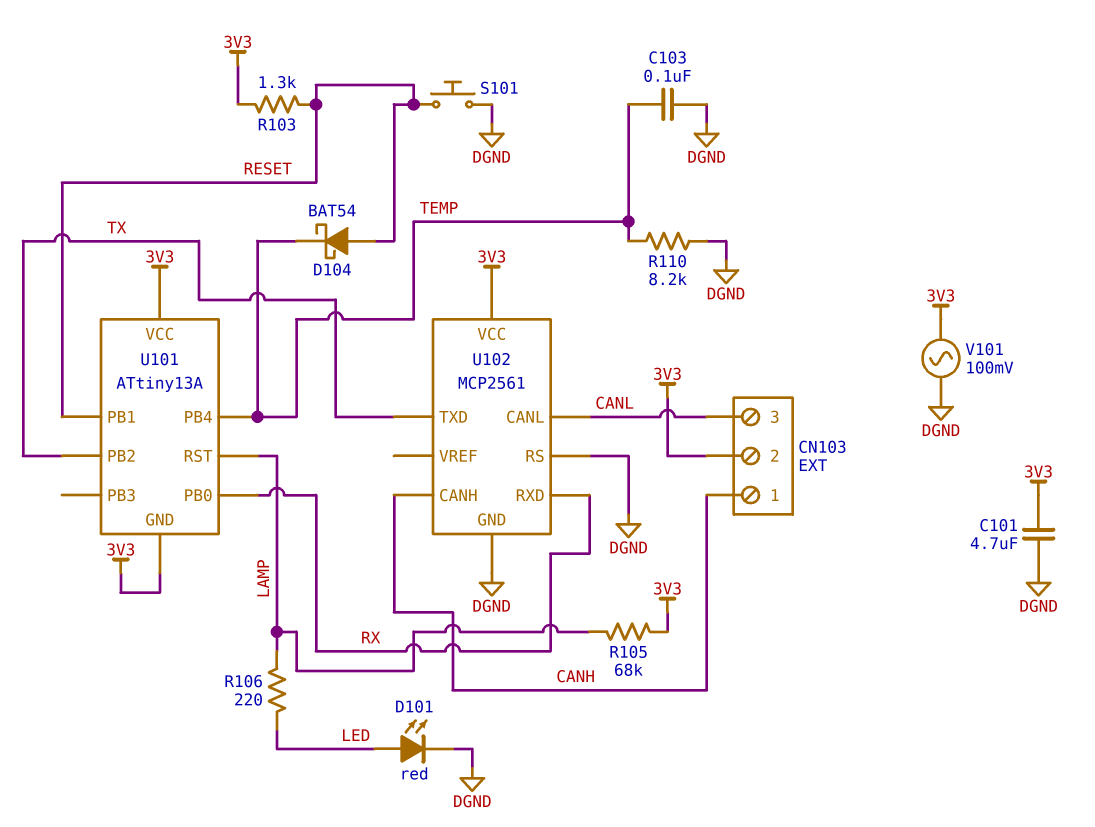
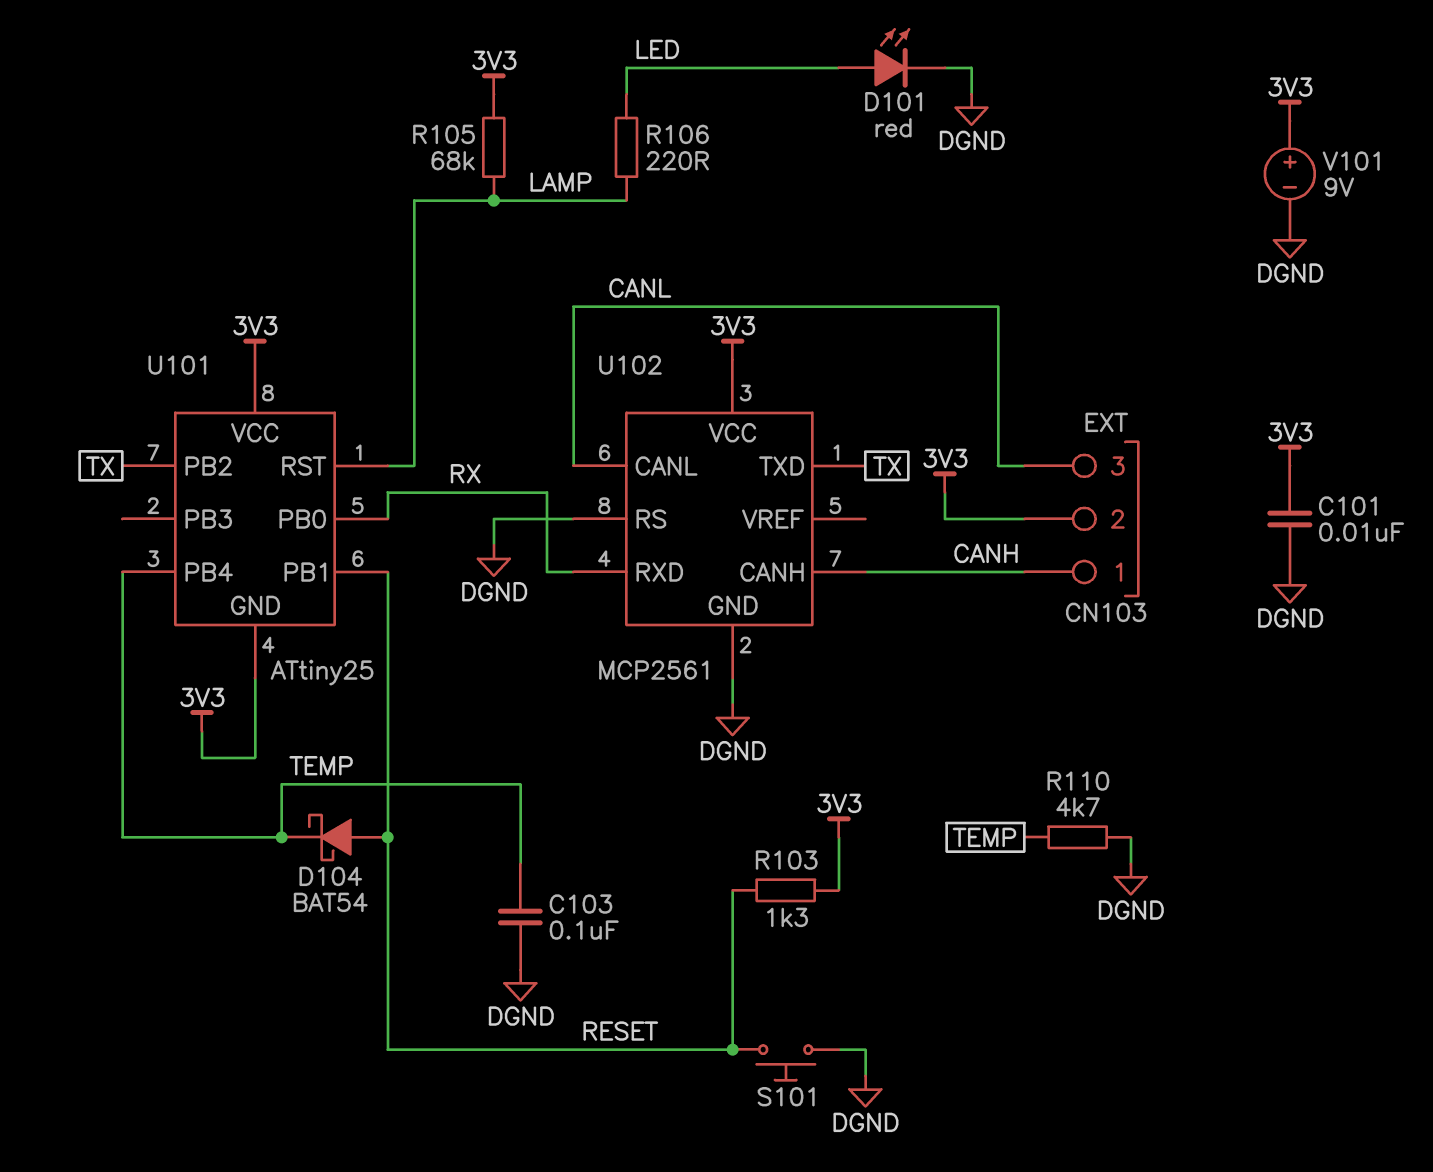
C101: 4.7uF (3V3, DGND) -> 10nF (3V3, DGND)
R110: 8.2k (DGND, TEMP) -> 4.7k (DGND, TEMP)
U101: ATtiny13A -> ATtiny25
V101: AC 100mV (3V3, DGND) -> 9V (plus 3V3, minus DGND)

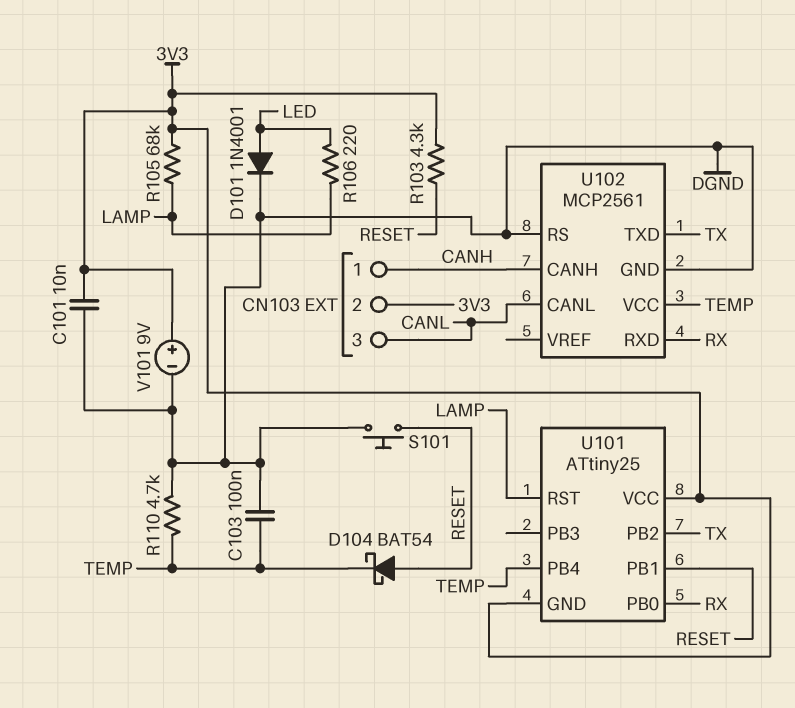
D101: LED red (A LED, K DGND) -> diode 1N4001 (A LED, K DGND)
R103: 1.3k (3V3, RESET) -> 4.3k (3V3, RESET)
U102 pin VCC: 3V3 -> TEMP

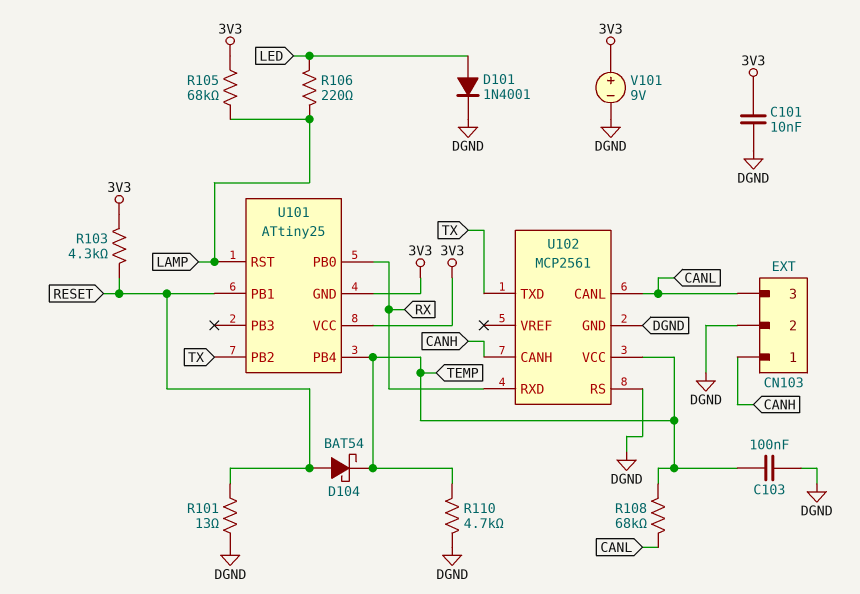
CN103 pin 2: 3V3 -> DGND
R101: none -> 13 (DGND, RESET)
R108: none -> 68k (CANL, TEMP)
S101: button (DGND, RESET) -> none

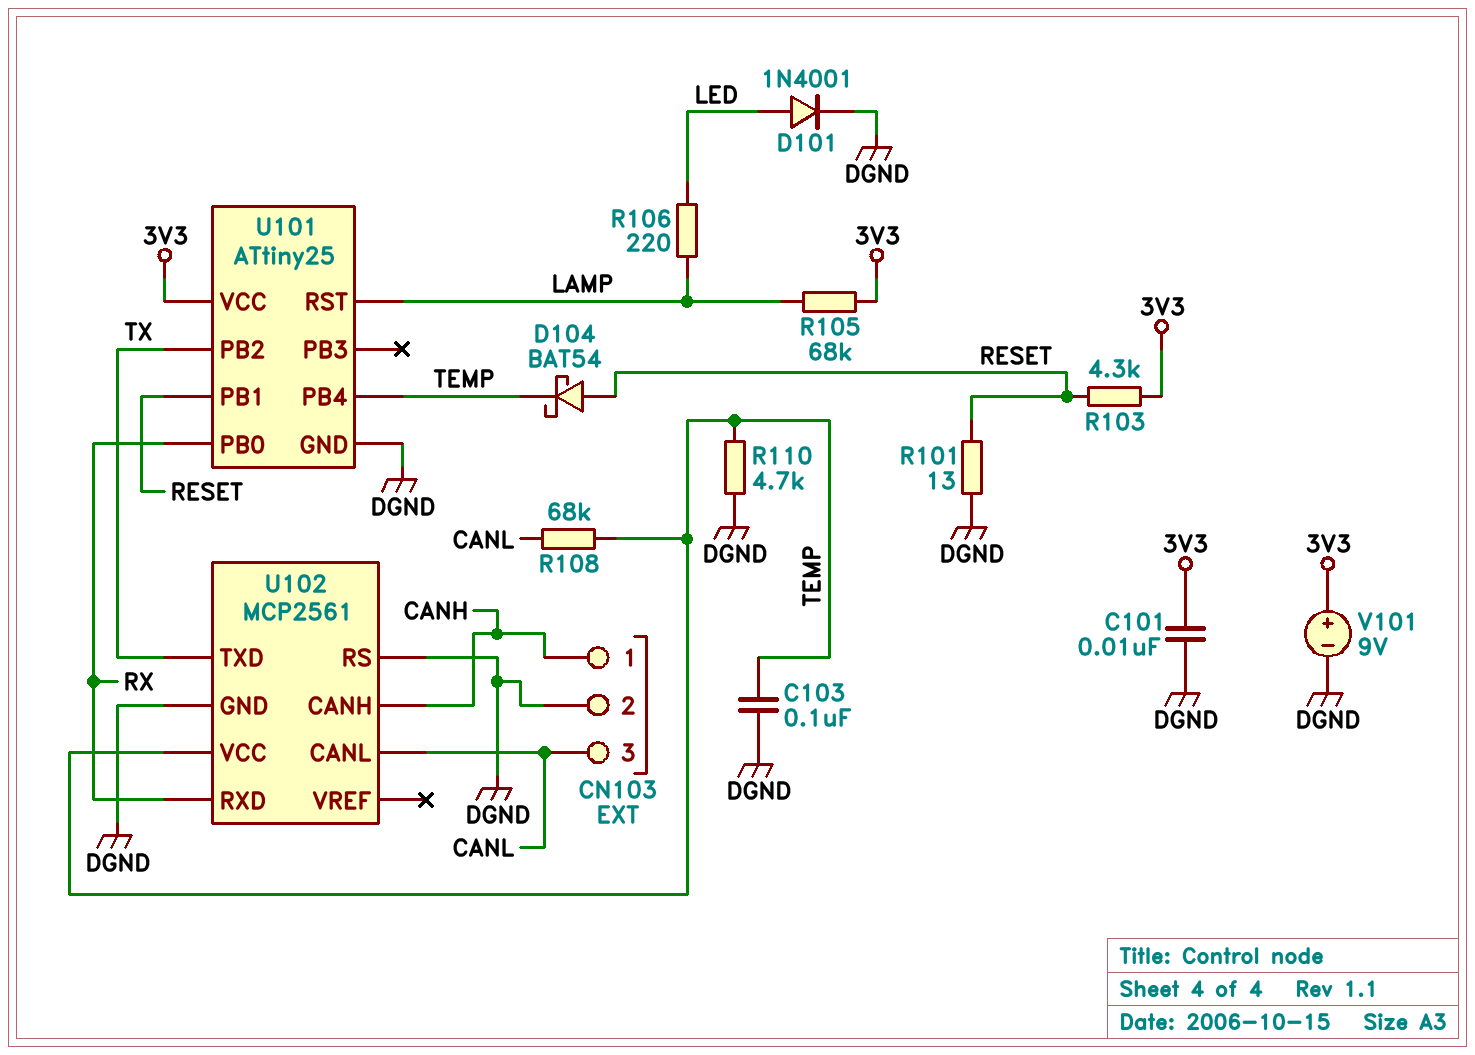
U101 pin GND: 3V3 -> DGND

